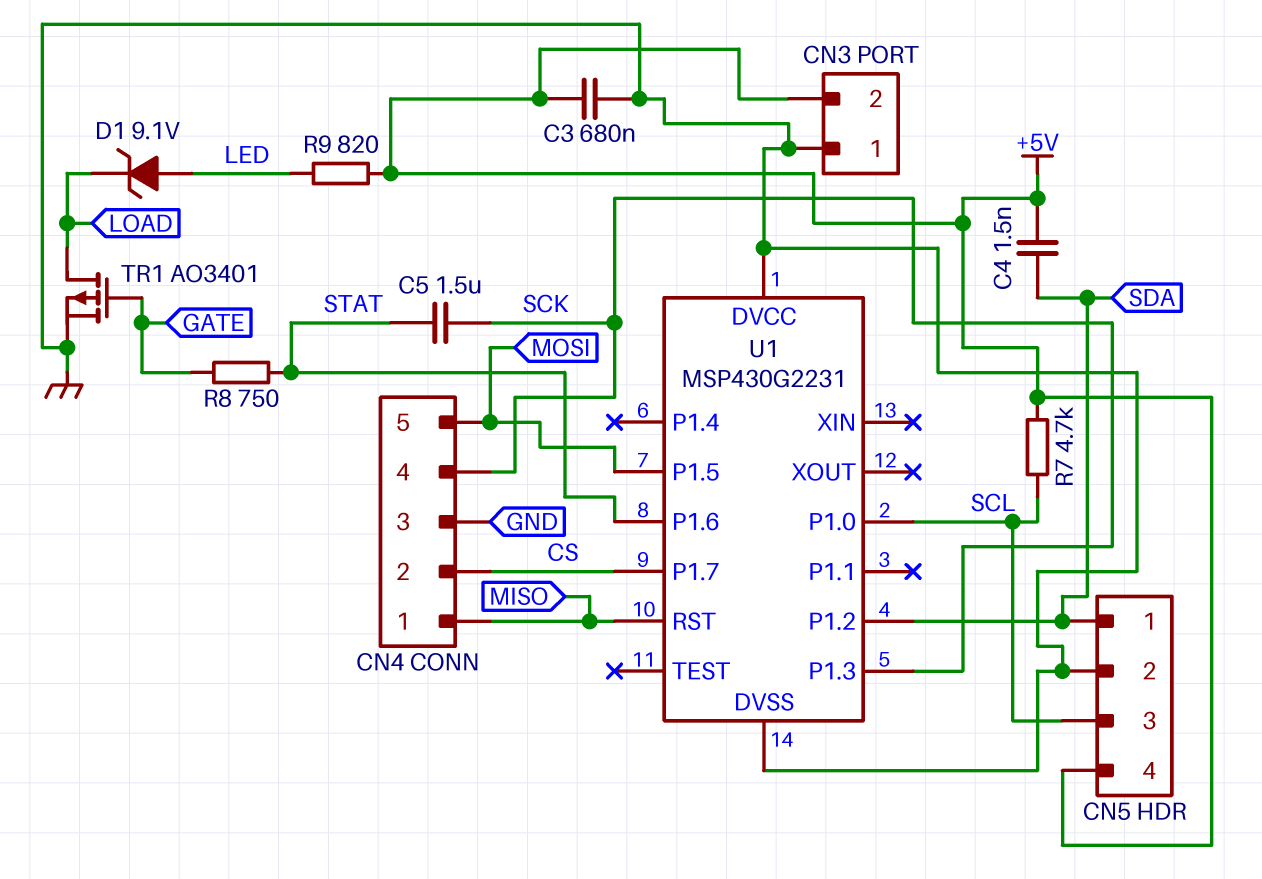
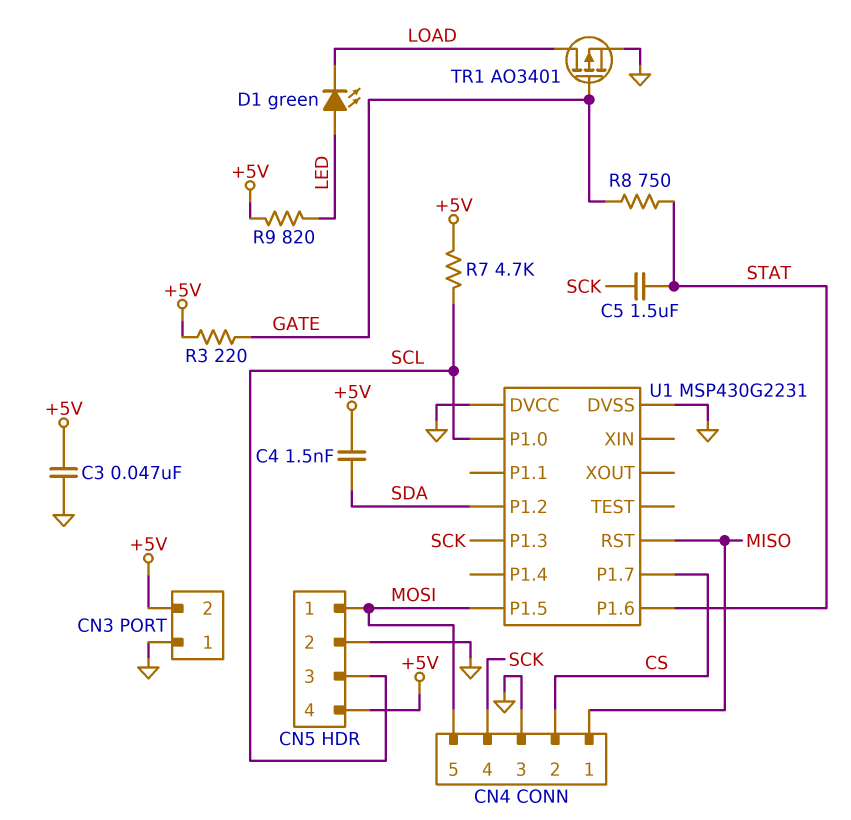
C3: 680nF (+5V, GND) -> 47nF (+5V, GND)
CN5 pin 1: SDA -> MOSI
D1: zener 9.1V (A LED, K LOAD) -> LED green (A LED, K LOAD)
R3: none -> 220 (+5V, GATE)

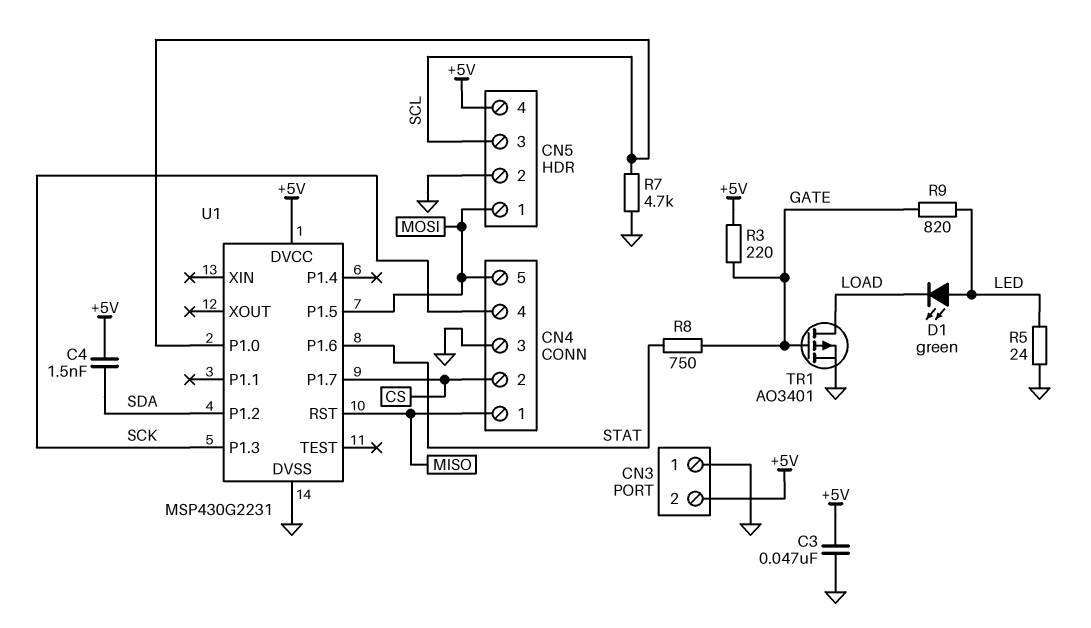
C5: 1.5uF (SCK, STAT) -> none
R5: none -> 24 (GND, LED)
R7: 4.7k (+5V, SCL) -> 4.7k (GND, SCL)
R9: 820 (+5V, LED) -> 820 (GATE, LED)
U1 pin DVCC: GND -> +5V

